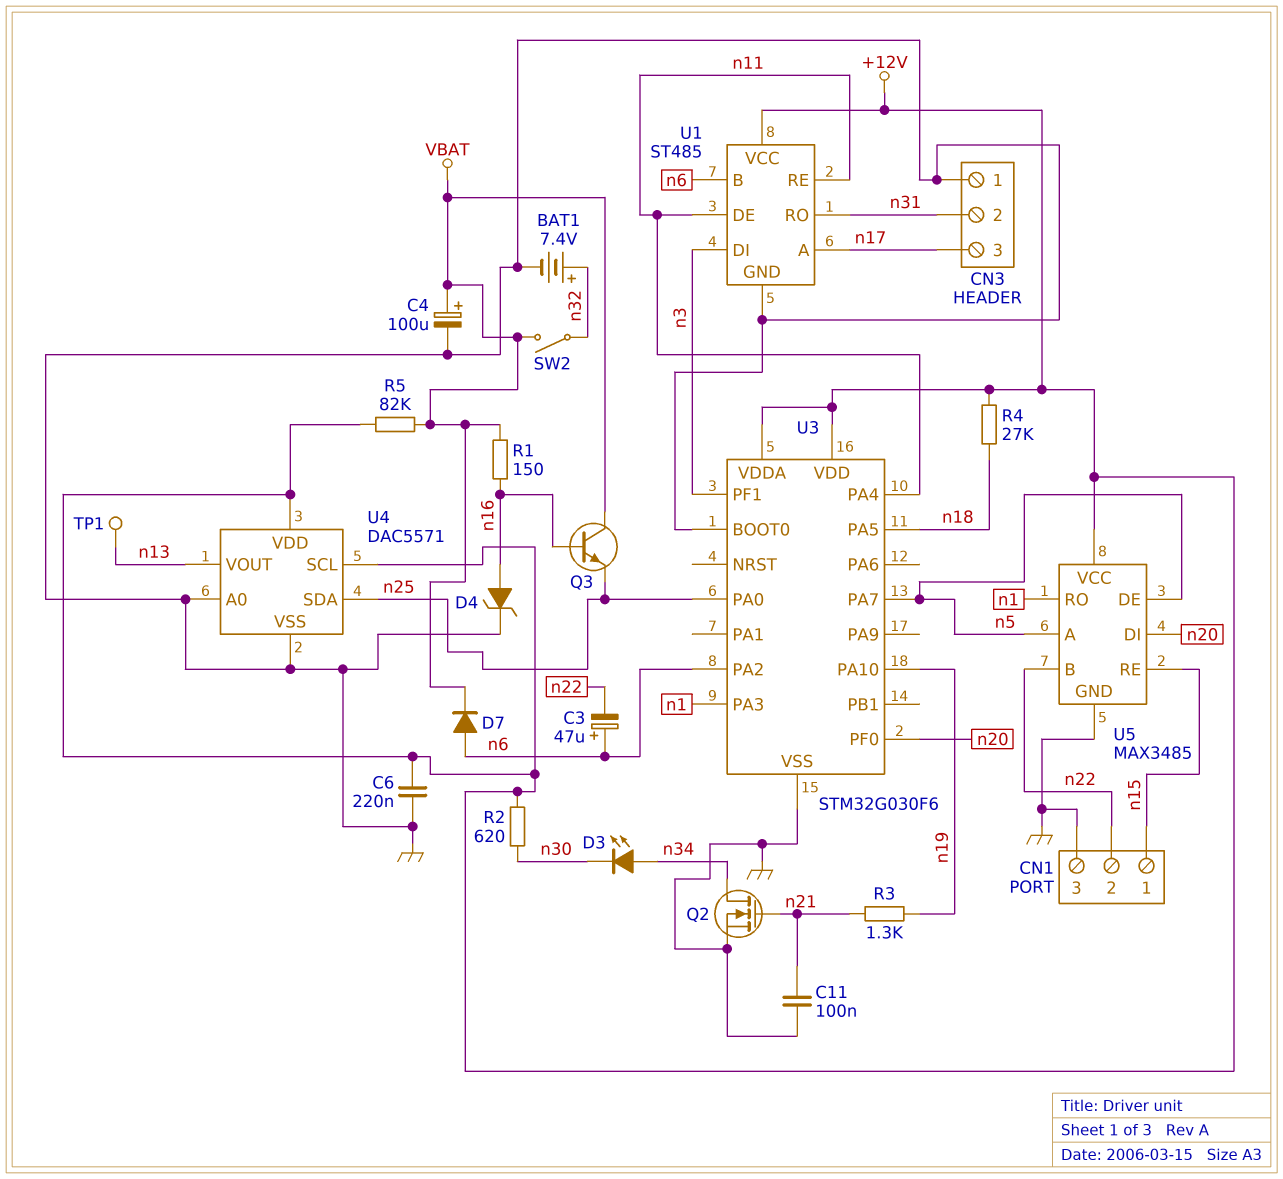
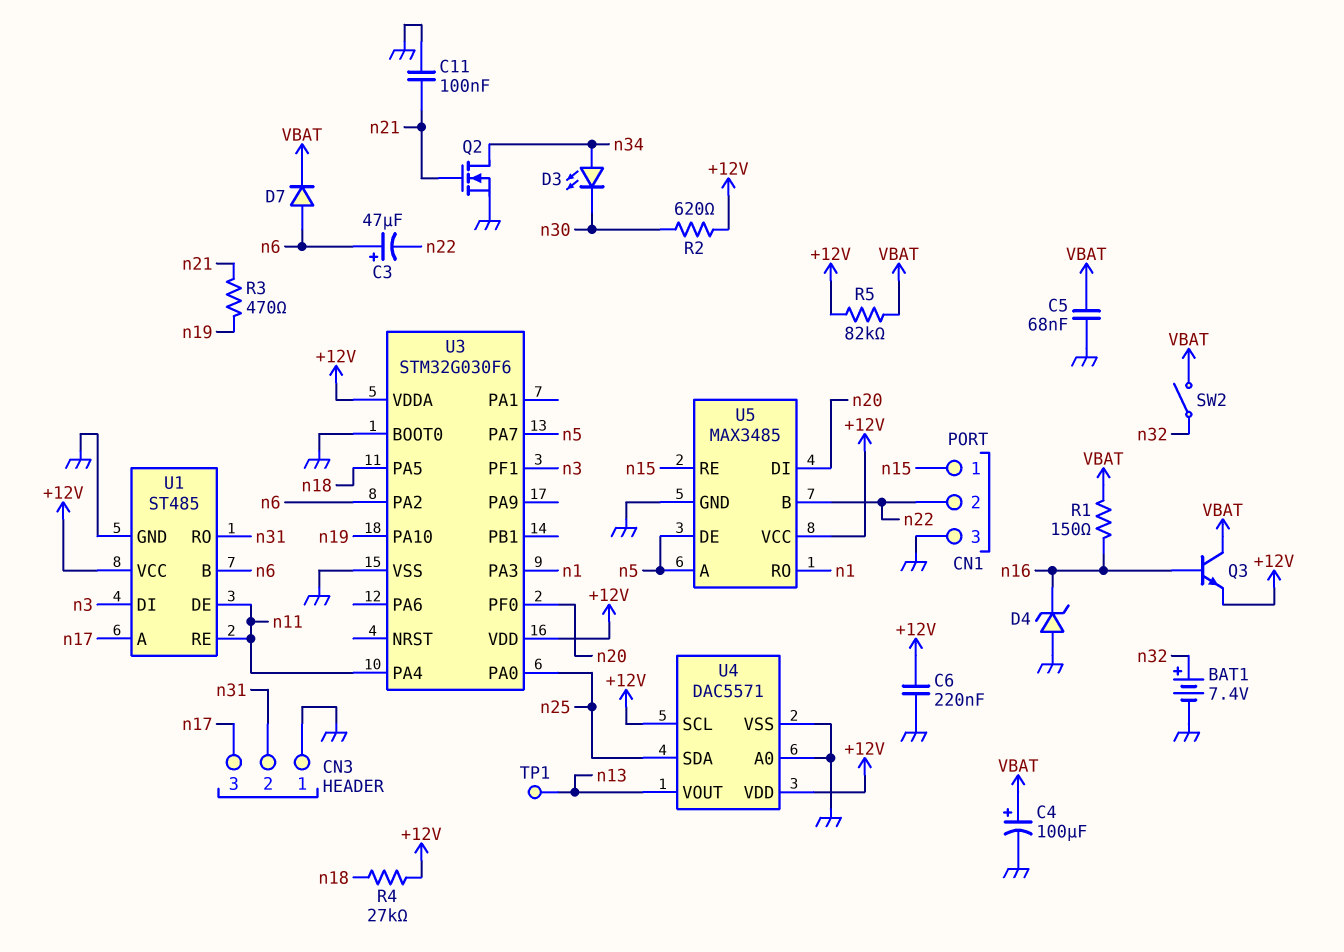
C5: none -> 68nF (GND, VBAT)
D4: zener (A n16, K GND) -> zener (A GND, K n16)
Q3: NPN (B n16, C VBAT, E n25) -> NPN (B n16, C VBAT, E +12V)
R3: 1.3k (n19, n21) -> 470 (n19, n21)

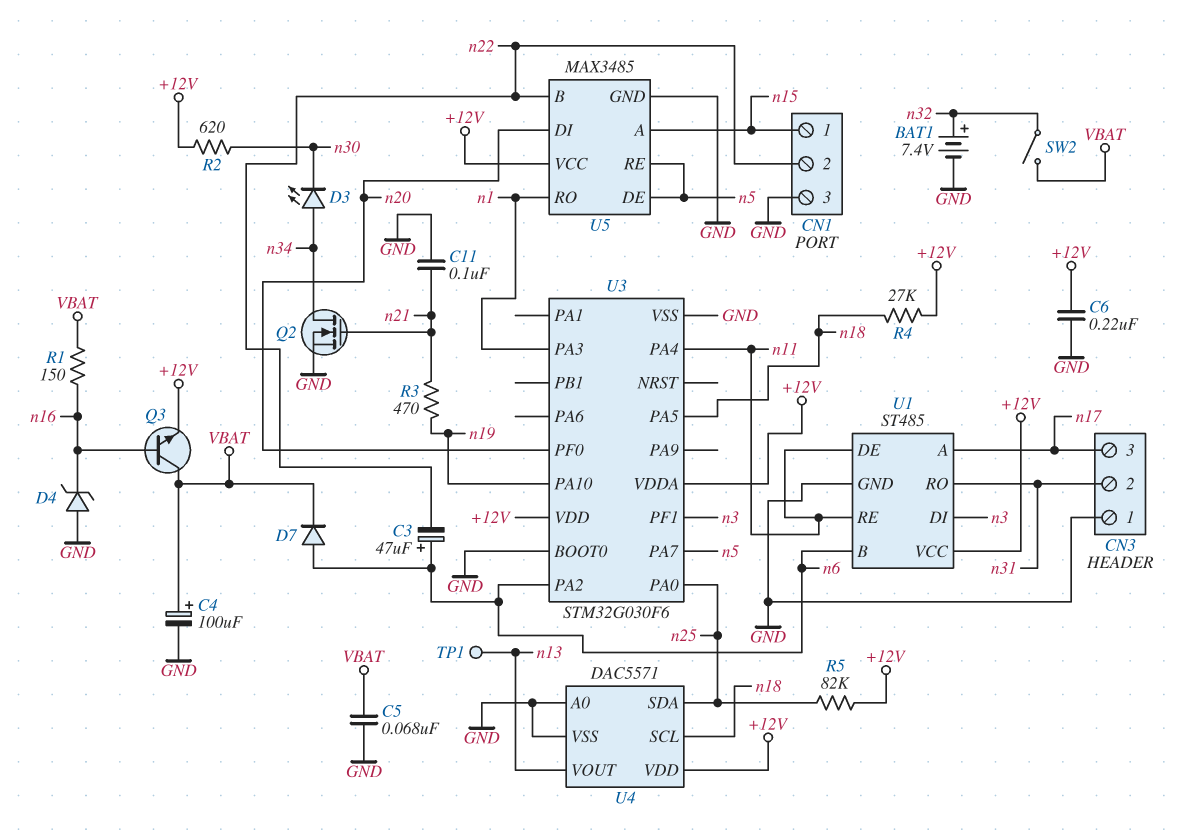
R5: 82k (+12V, VBAT) -> 82k (+12V, n25)
U4 pin SCL: +12V -> n18
U5 pin A: n5 -> n15
U5 pin RE: n15 -> n5

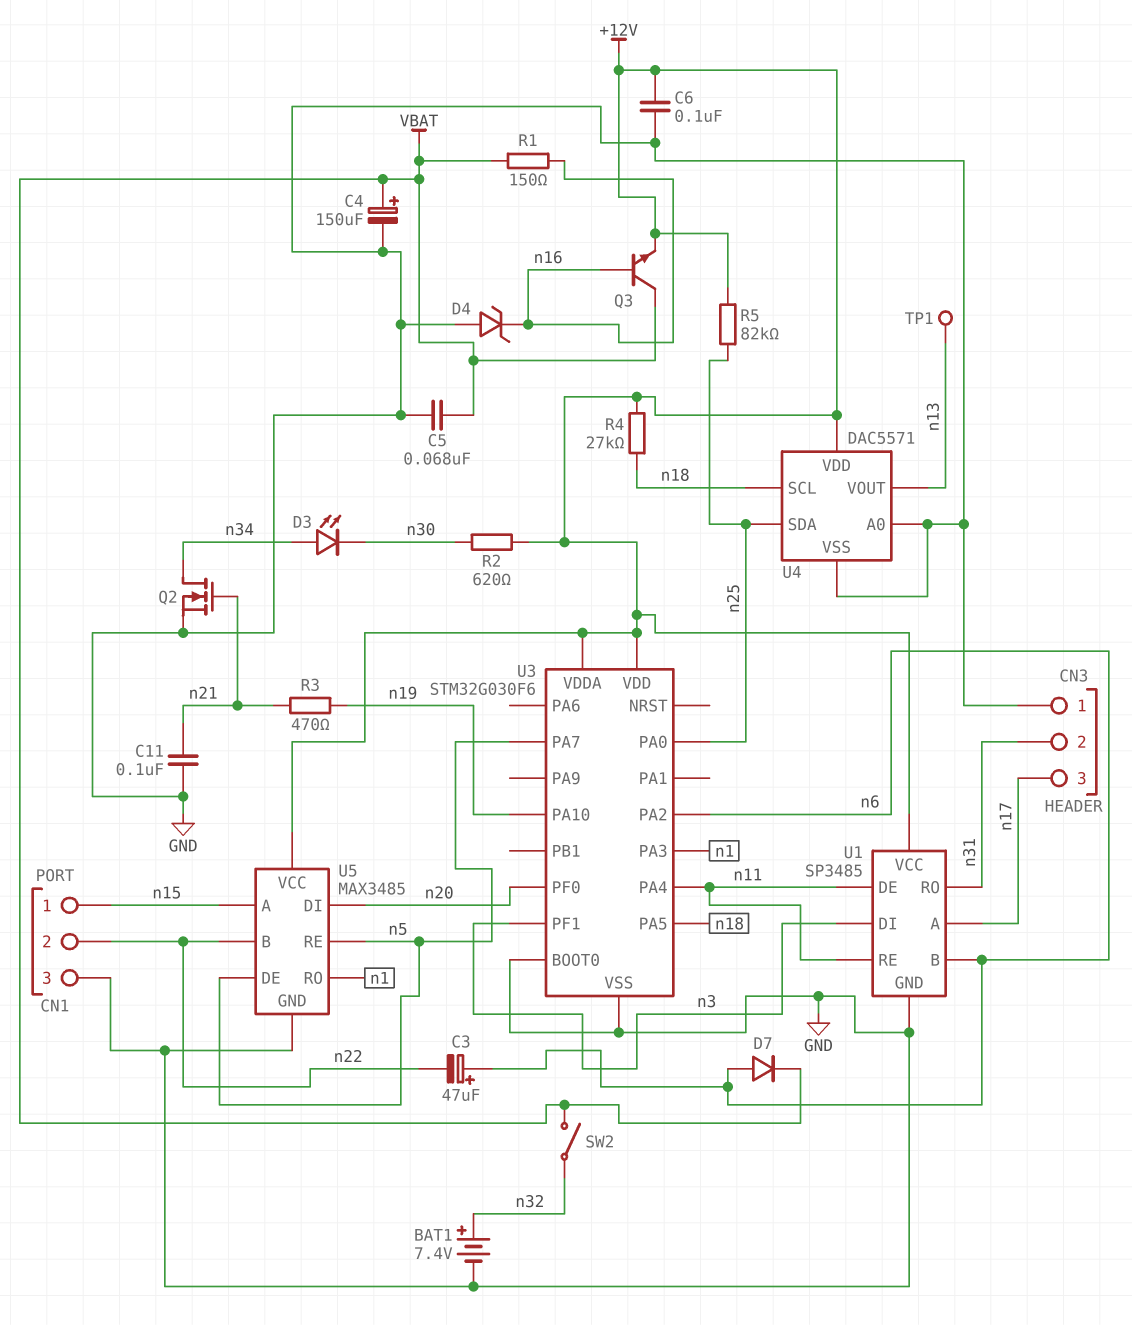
C4: 100uF (plus VBAT, minus GND) -> 150uF (plus VBAT, minus GND)
C6: 220nF (+12V, GND) -> 100nF (+12V, GND)
U1: ST485 -> SP3485

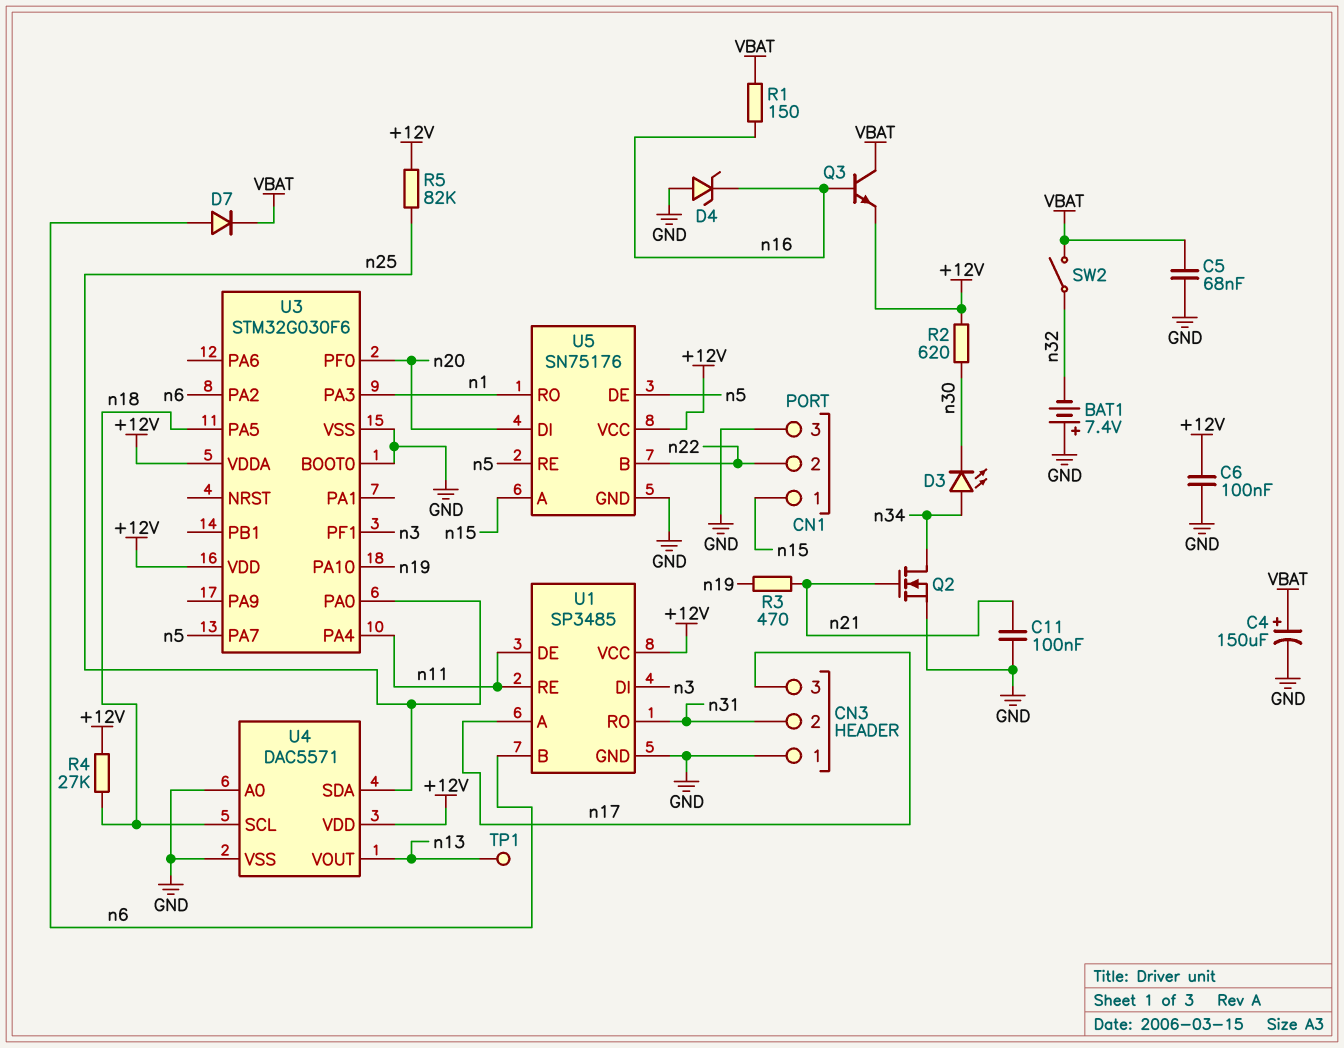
BAT1: 7.4V (plus n32, minus GND) -> 7.4V (plus GND, minus n32)
C3: 47uF (plus n6, minus n22) -> none
U5: MAX3485 -> SN75176

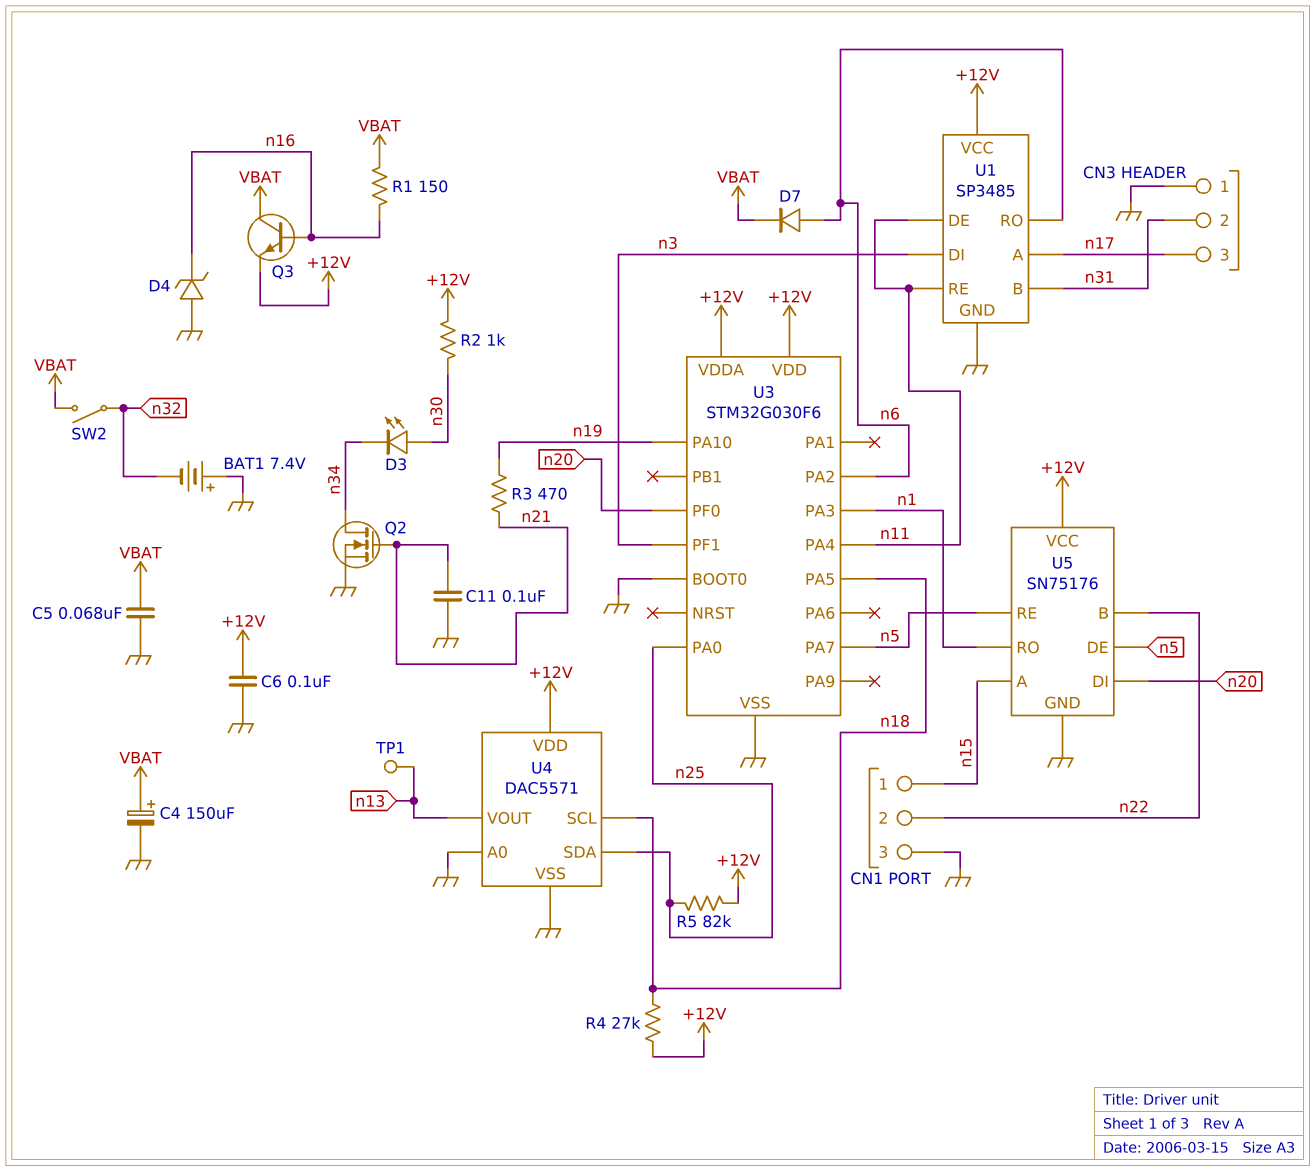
D3: LED (A n34, K n30) -> LED (A n30, K n34)
R2: 620 (+12V, n30) -> 1k (+12V, n30)
U1 pin B: n6 -> n31
U1 pin RO: n31 -> n6

